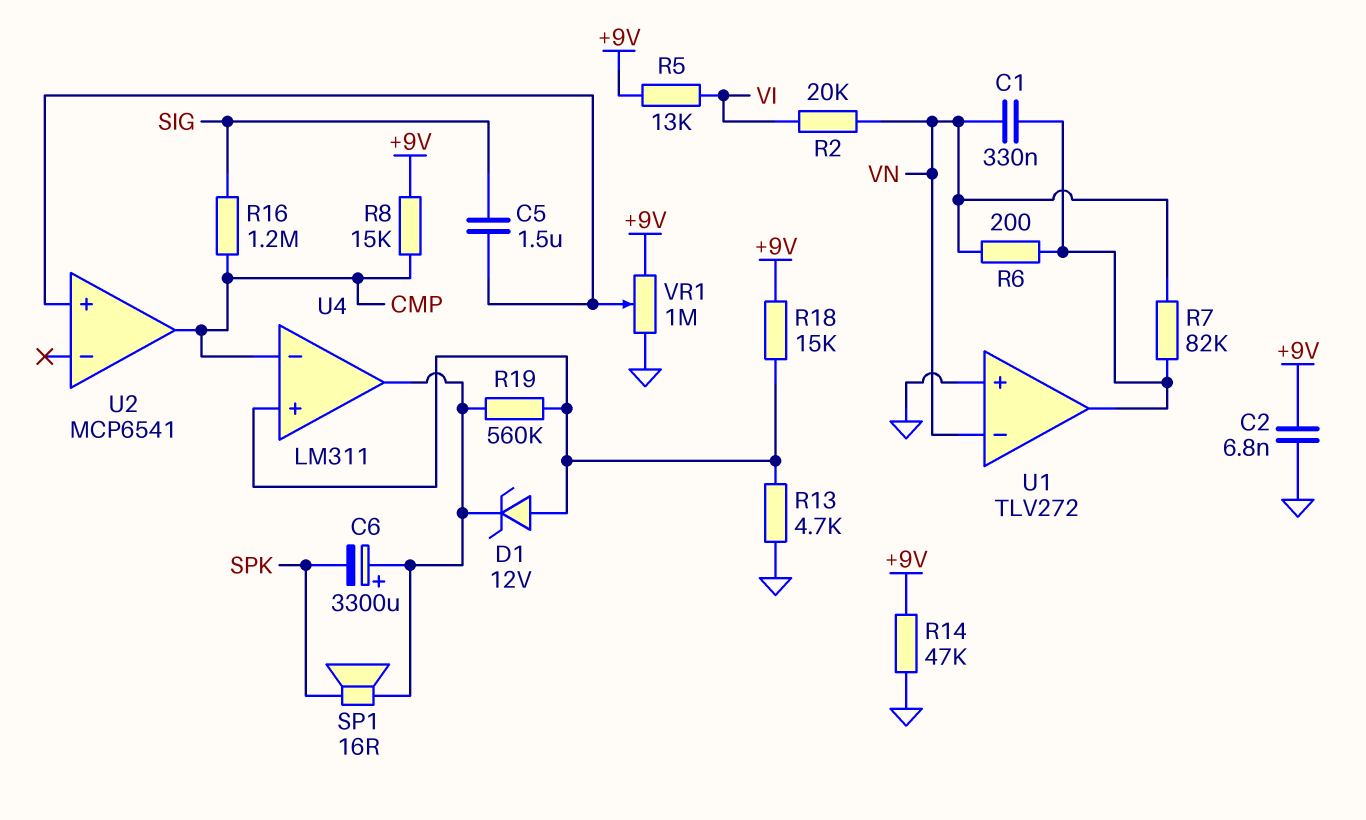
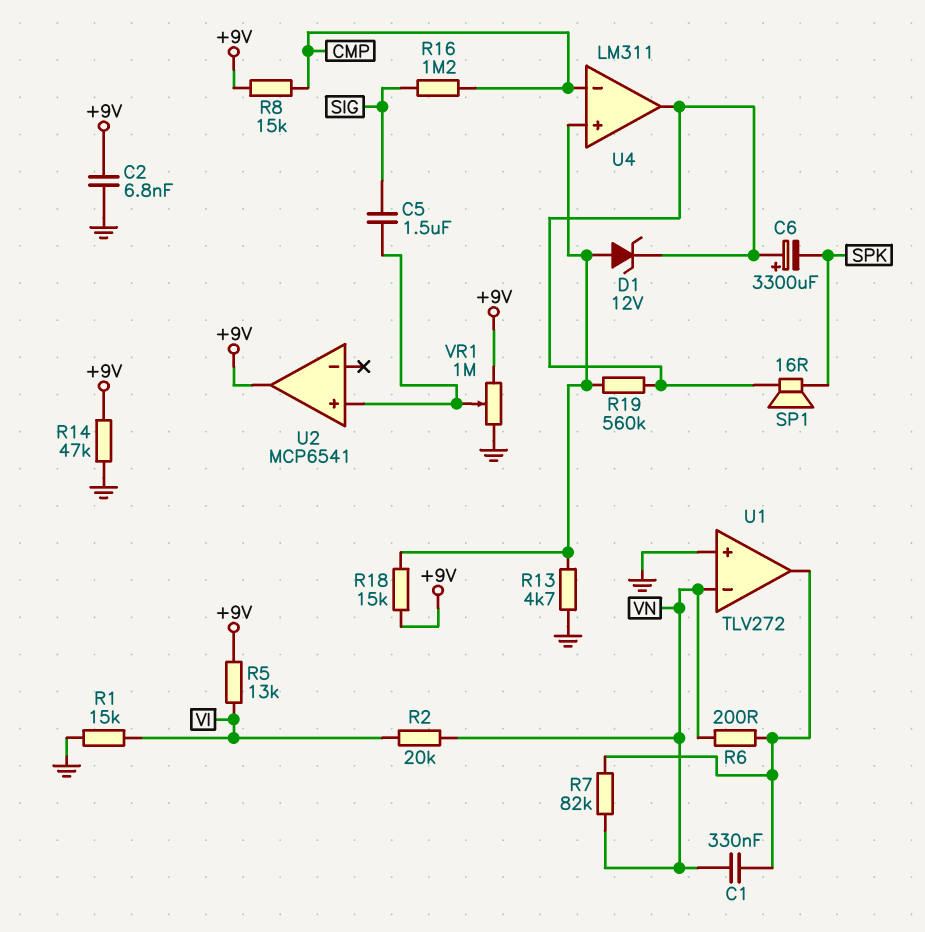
R1: none -> 15k (GND, VI)
U2 pin out: CMP -> +9V

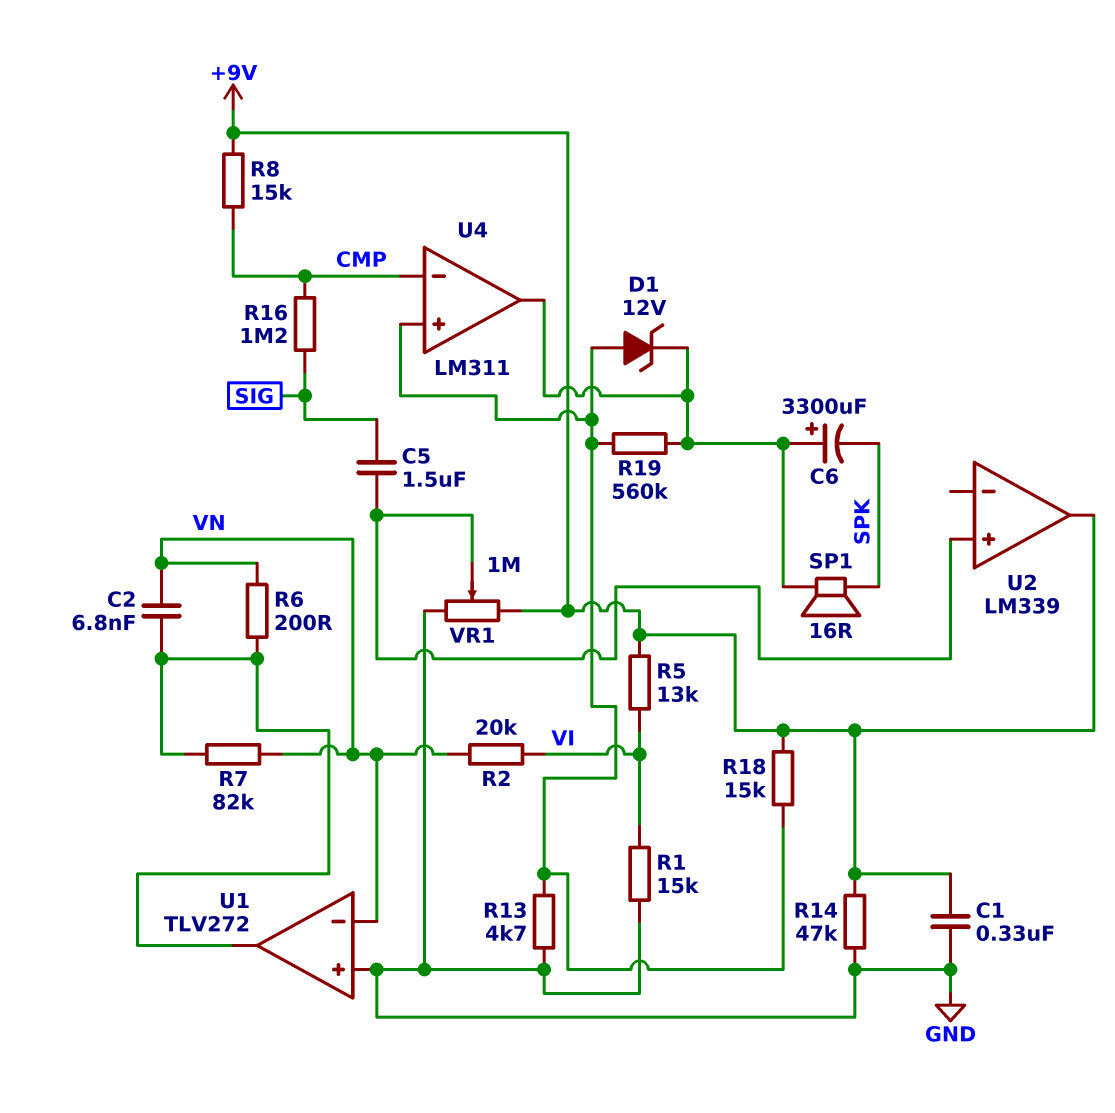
C1: 330nF (U1/out, VN) -> 330nF (+9V, GND)
C2: 6.8nF (+9V, GND) -> 6.8nF (U1/out, VN)
U2: MCP6541 -> LM339

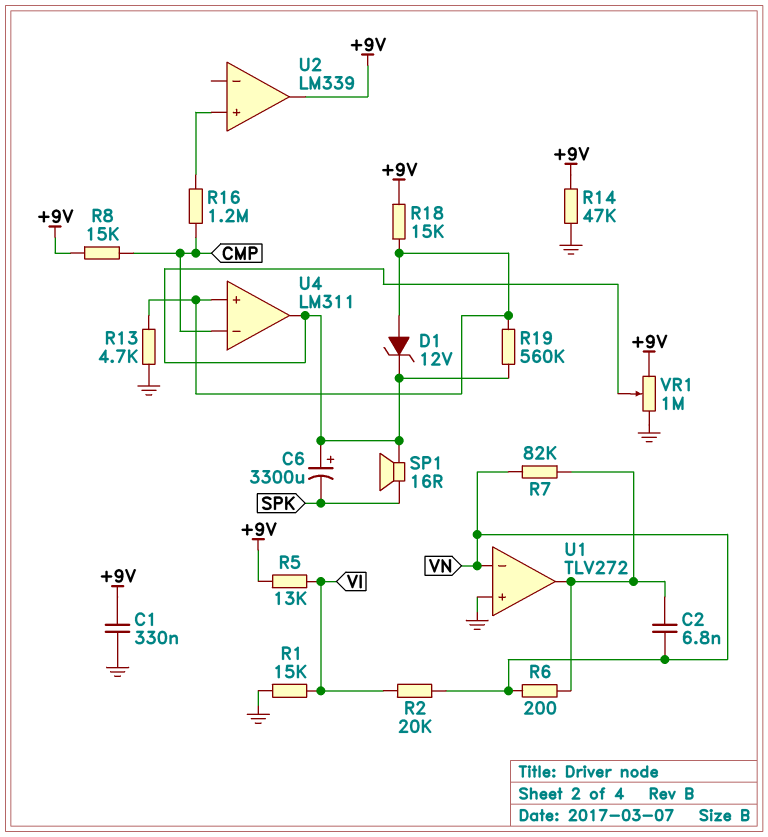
C5: 1.5uF (SIG, U2/in+) -> none
R16: 1.2M (CMP, SIG) -> 1.2M (CMP, U2/in+)
VR1: 1M (+9V, GND, wiper U2/in+) -> 1M (+9V, GND, wiper U4/out)

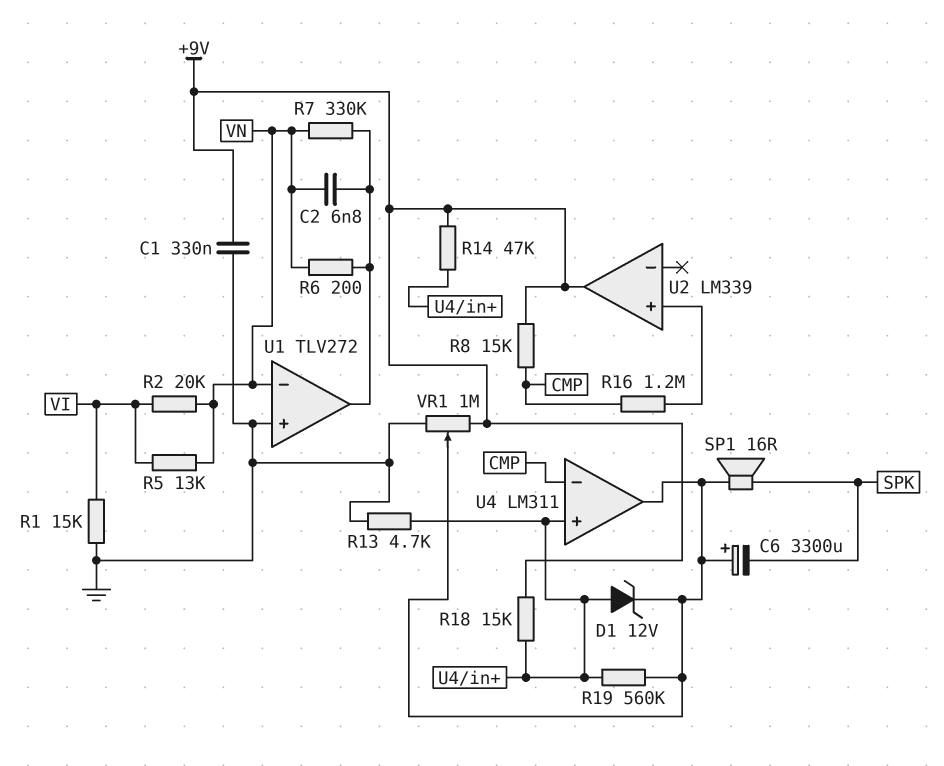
R5: 13k (+9V, VI) -> 13k (VI, VN)
R7: 82k (U1/out, VN) -> 330k (U1/out, VN)
R14: 47k (+9V, GND) -> 47k (+9V, U4/in+)

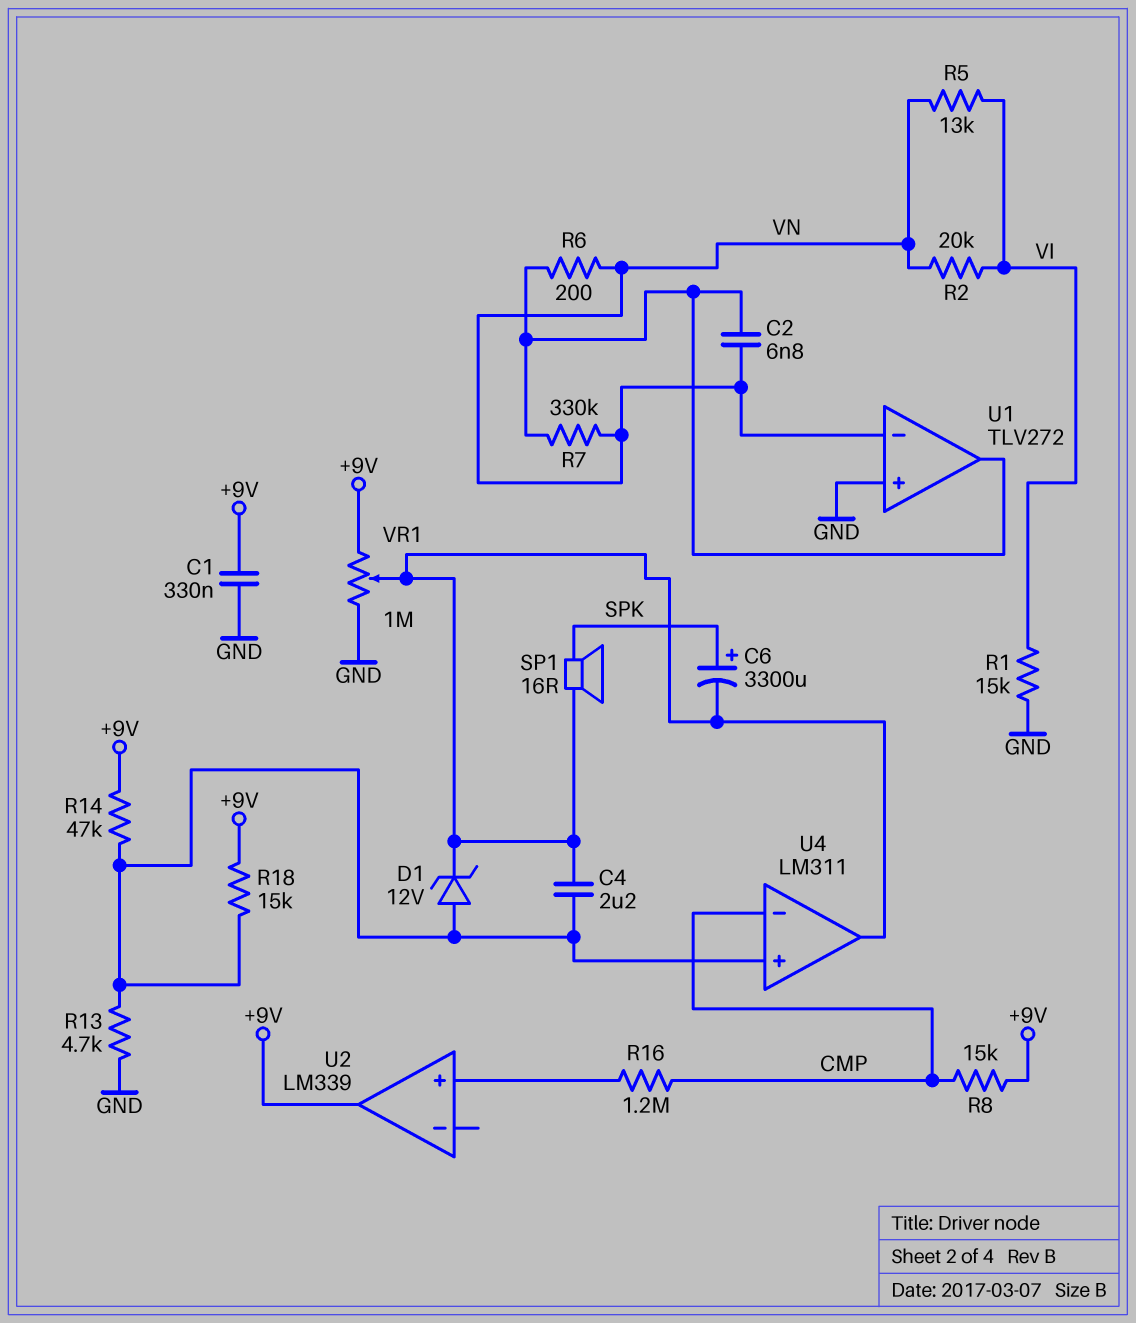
C4: none -> 2.2uF (U4/in+, U4/out)
C6: 3300uF (plus U4/out, minus SPK) -> 3300uF (plus SPK, minus U4/out)
R19: 560k (U4/in+, U4/out) -> none

